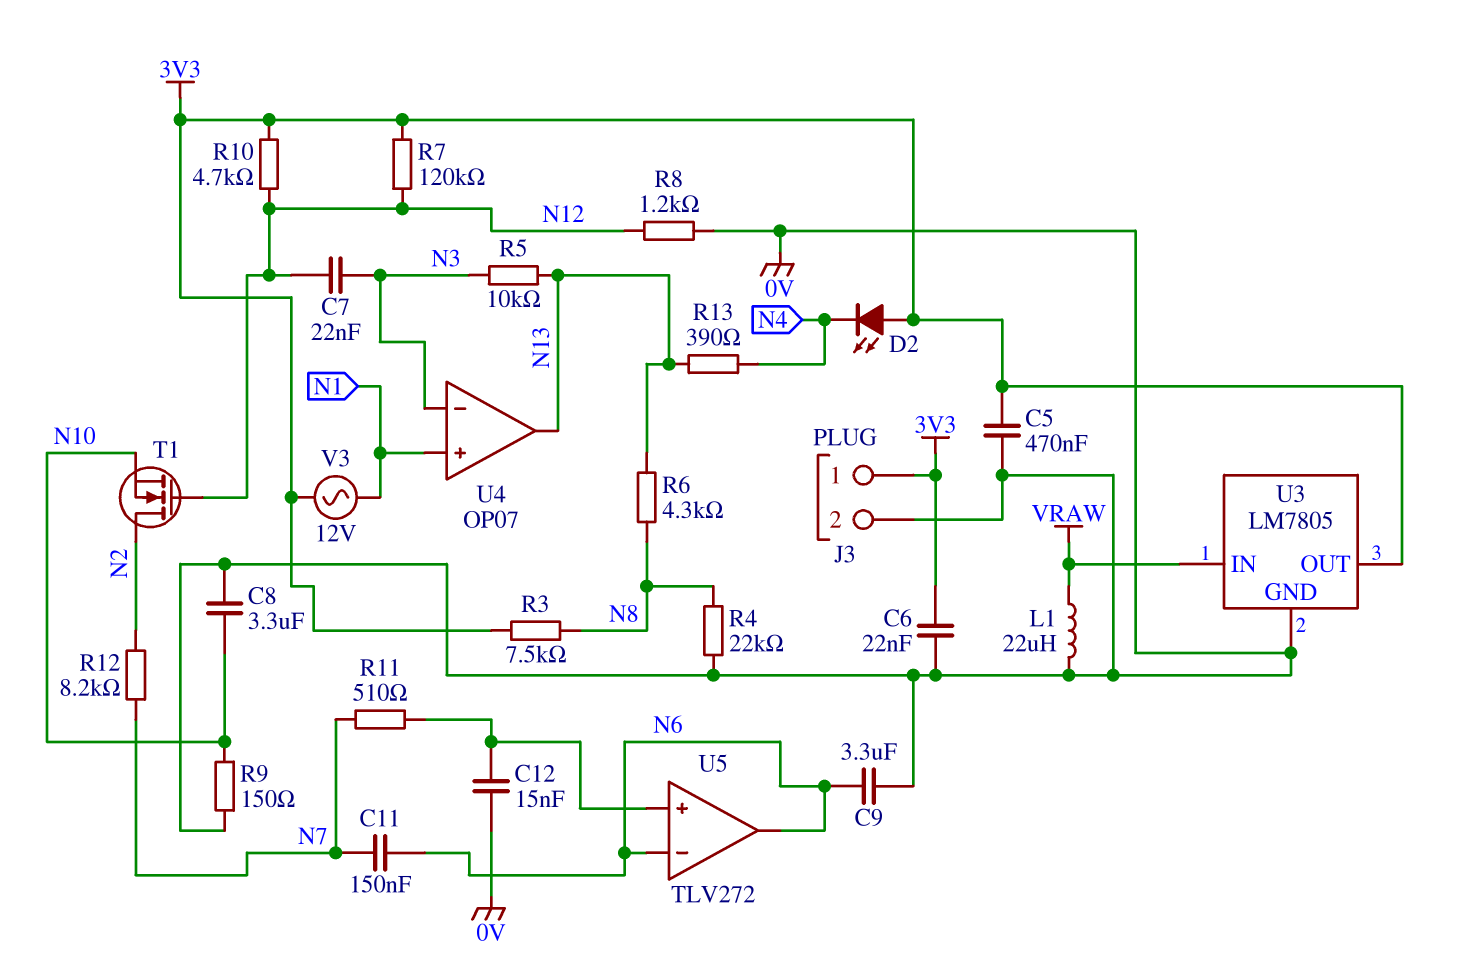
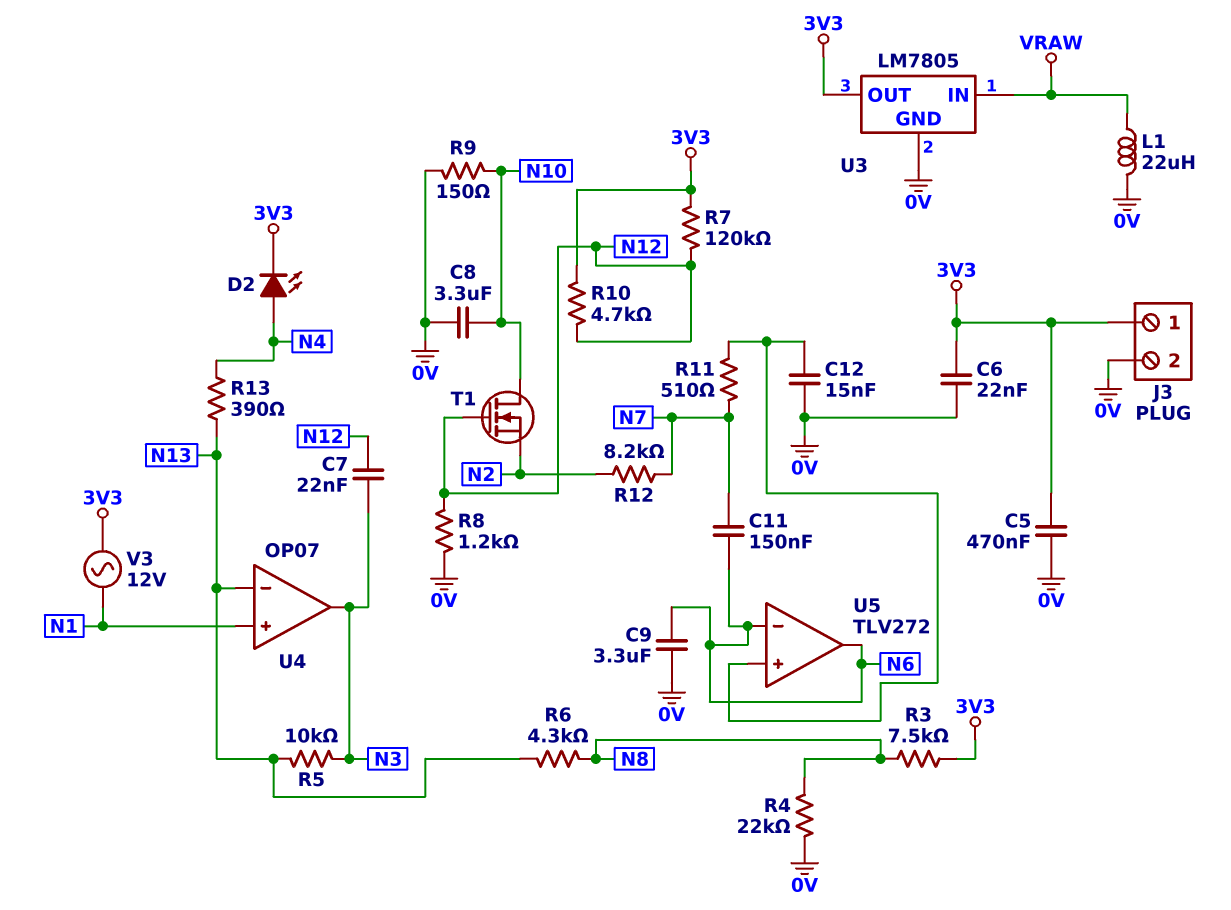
D2: LED (A 3V3, K N4) -> LED (A N4, K 3V3)
T1: NMOS (G N12, D N2, S N10) -> NMOS (G N12, D N10, S N2)
U4 pin in-: N3 -> N13
U4 pin out: N13 -> N3

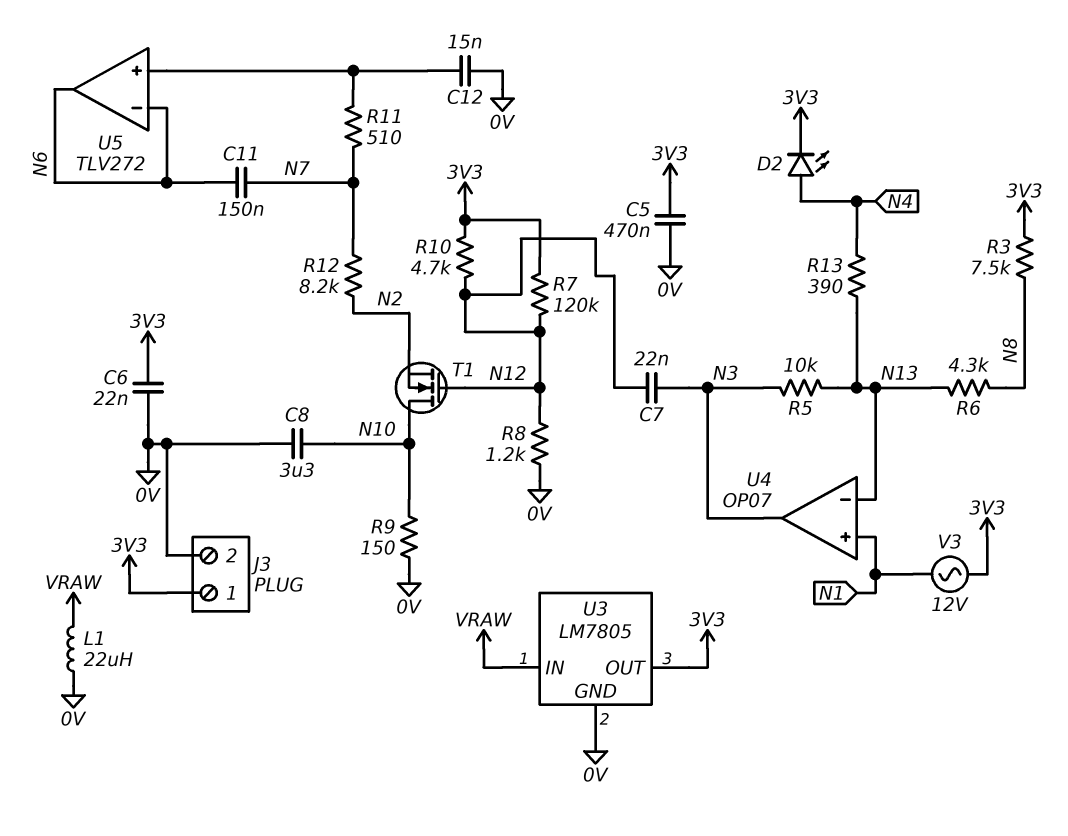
C9: 3.3uF (0V, N6) -> none
R4: 22k (0V, N8) -> none

